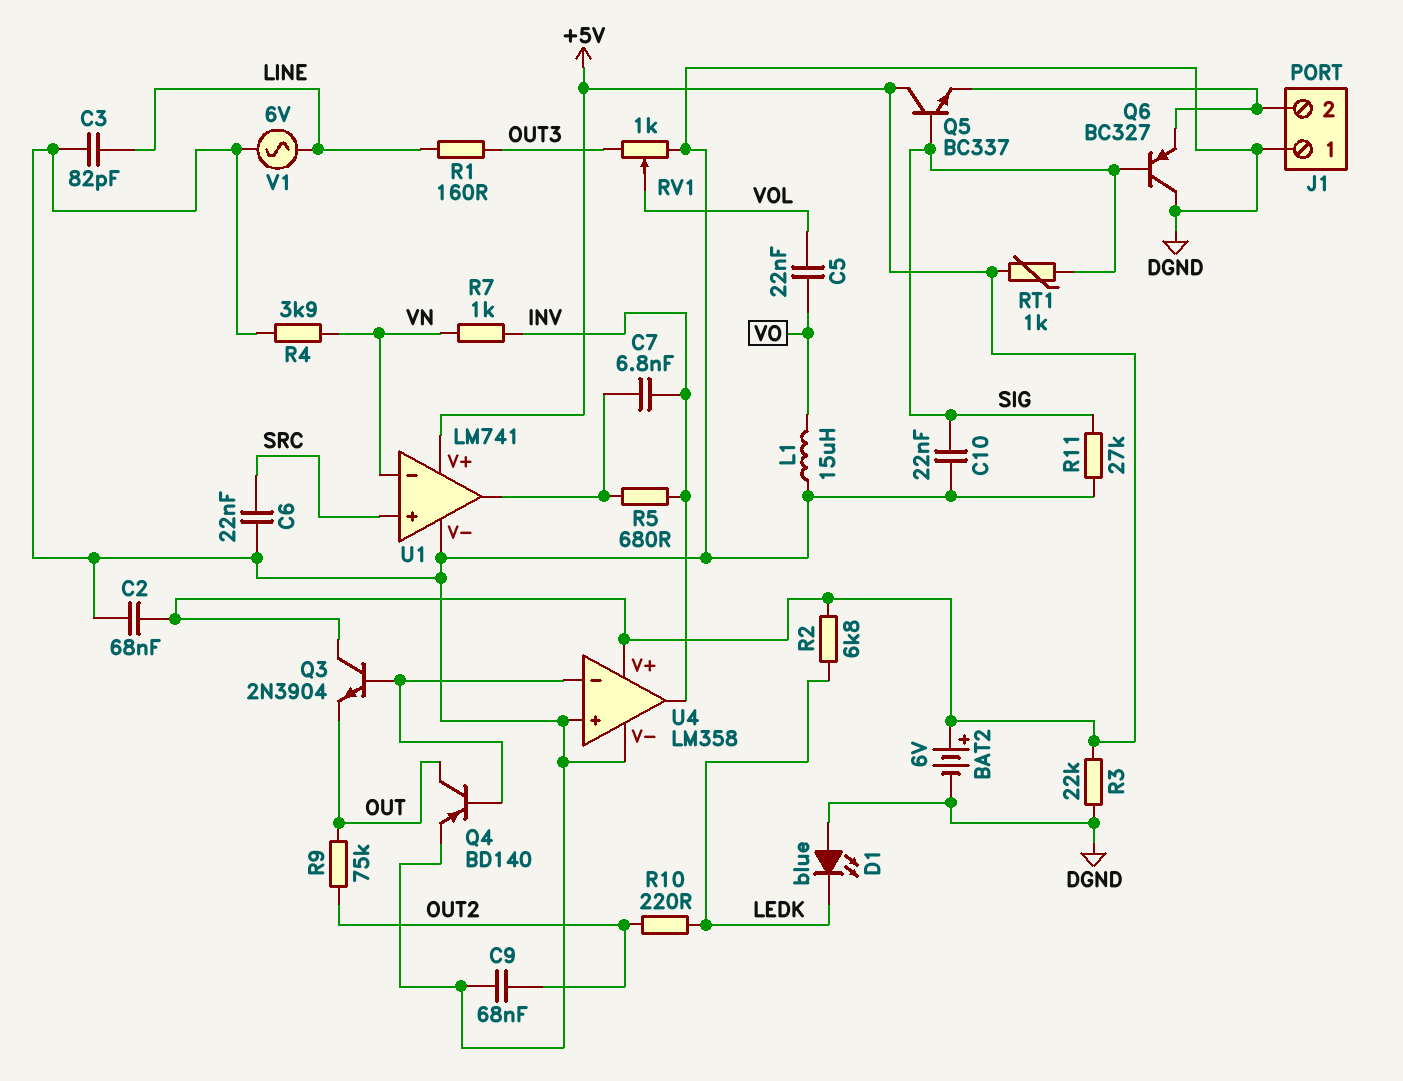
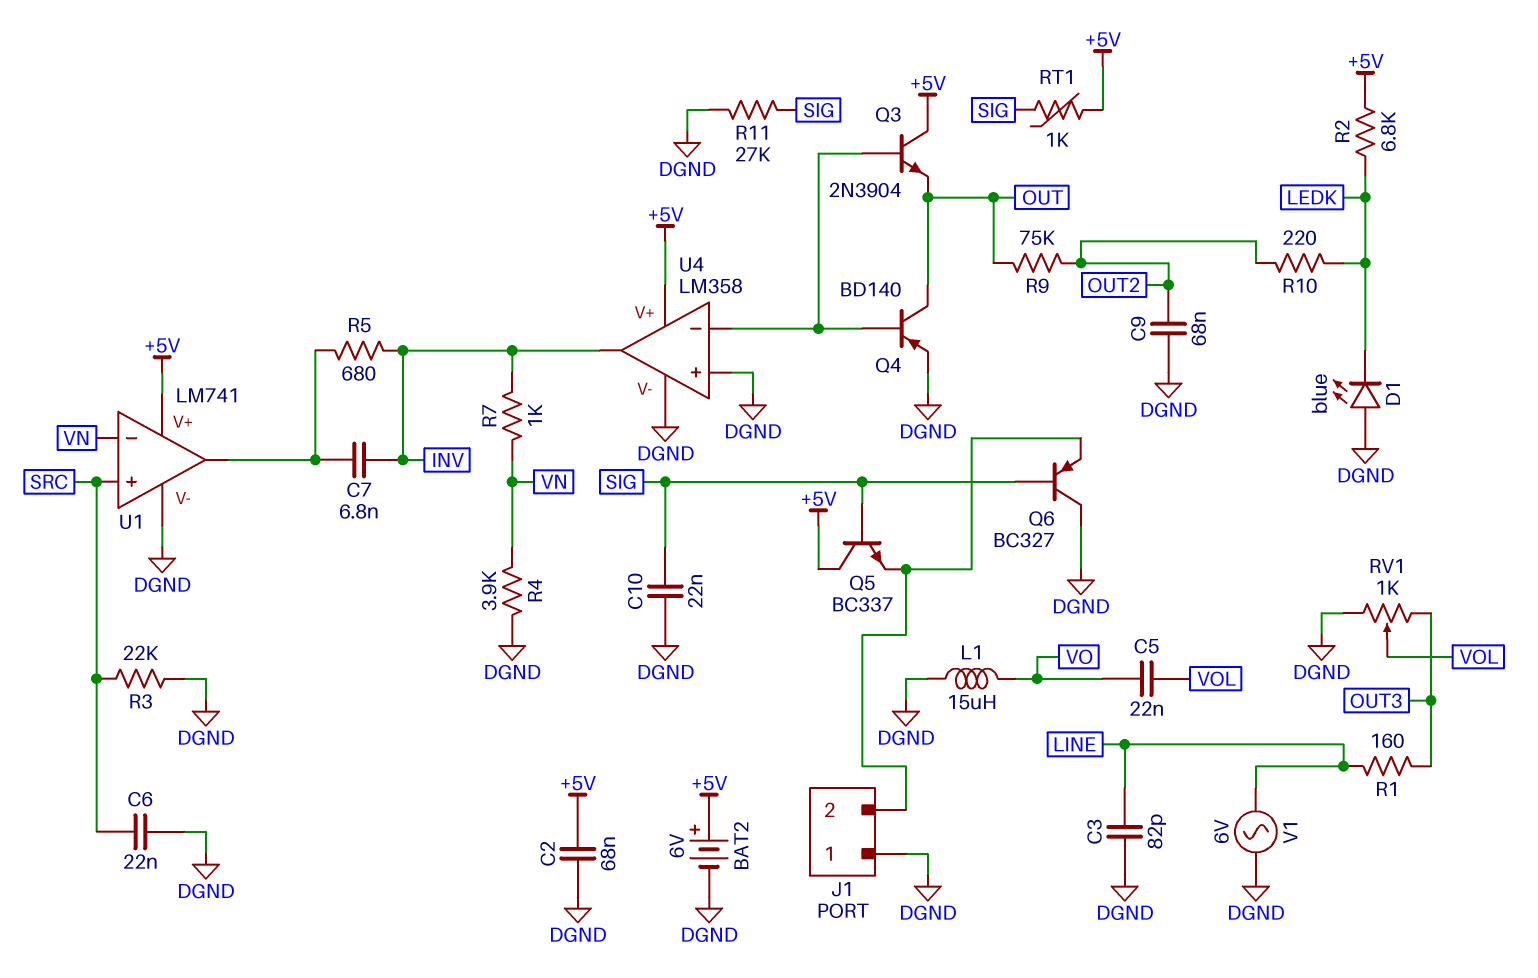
R3: 22k (+5V, DGND) -> 22k (DGND, SRC)

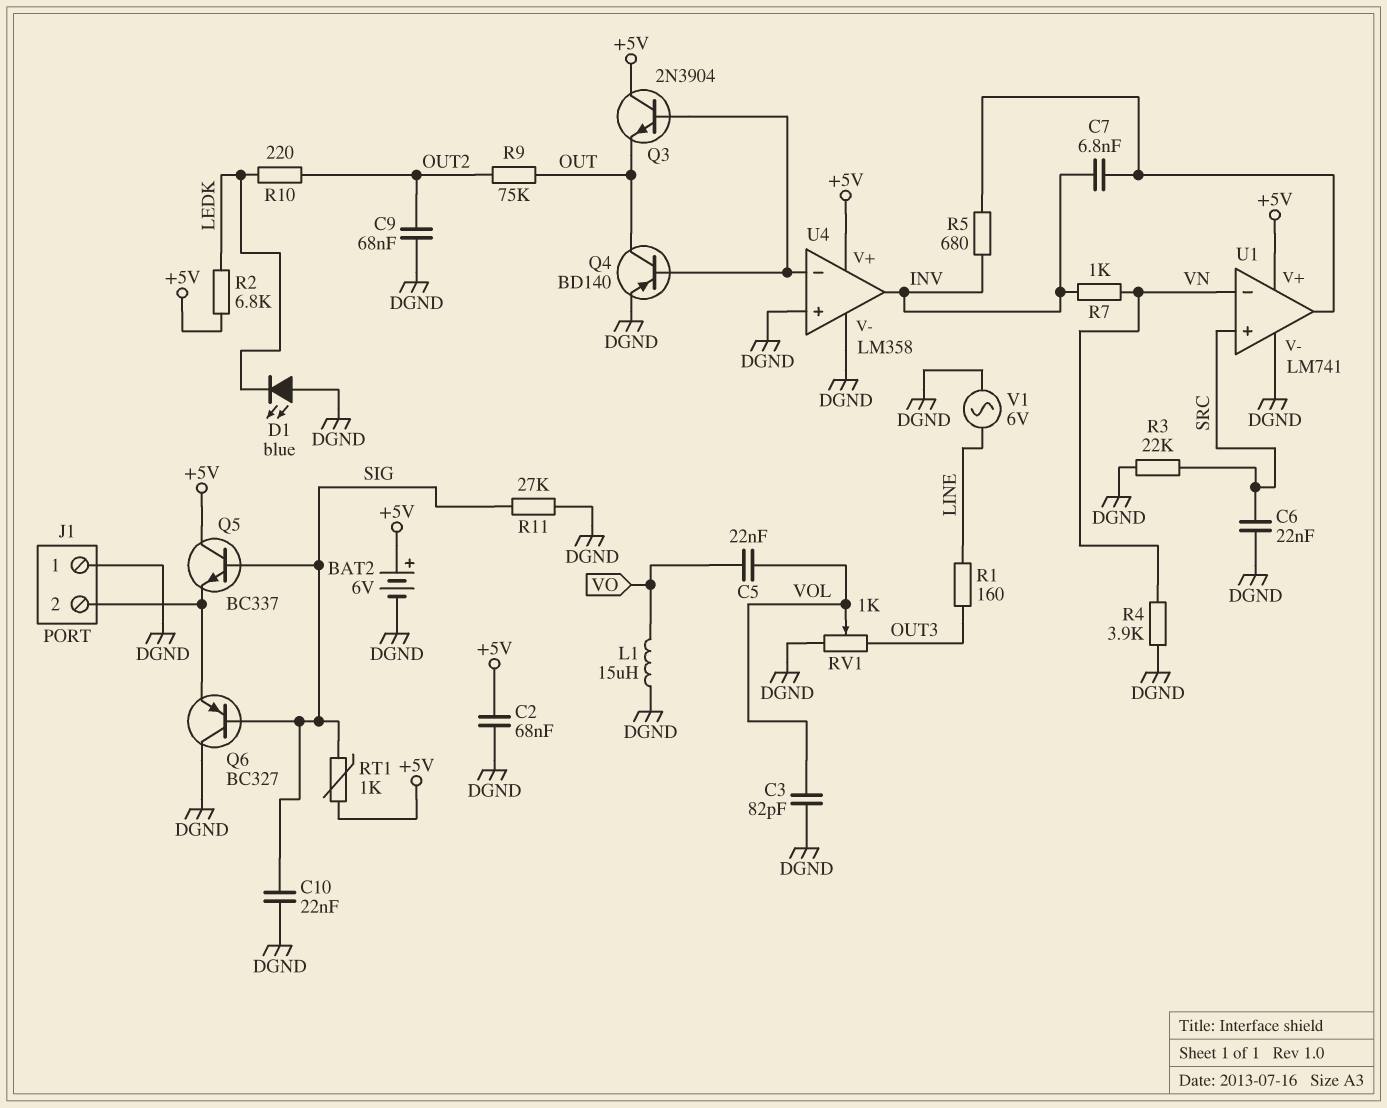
C3: 82pF (DGND, LINE) -> 82pF (DGND, VOL)

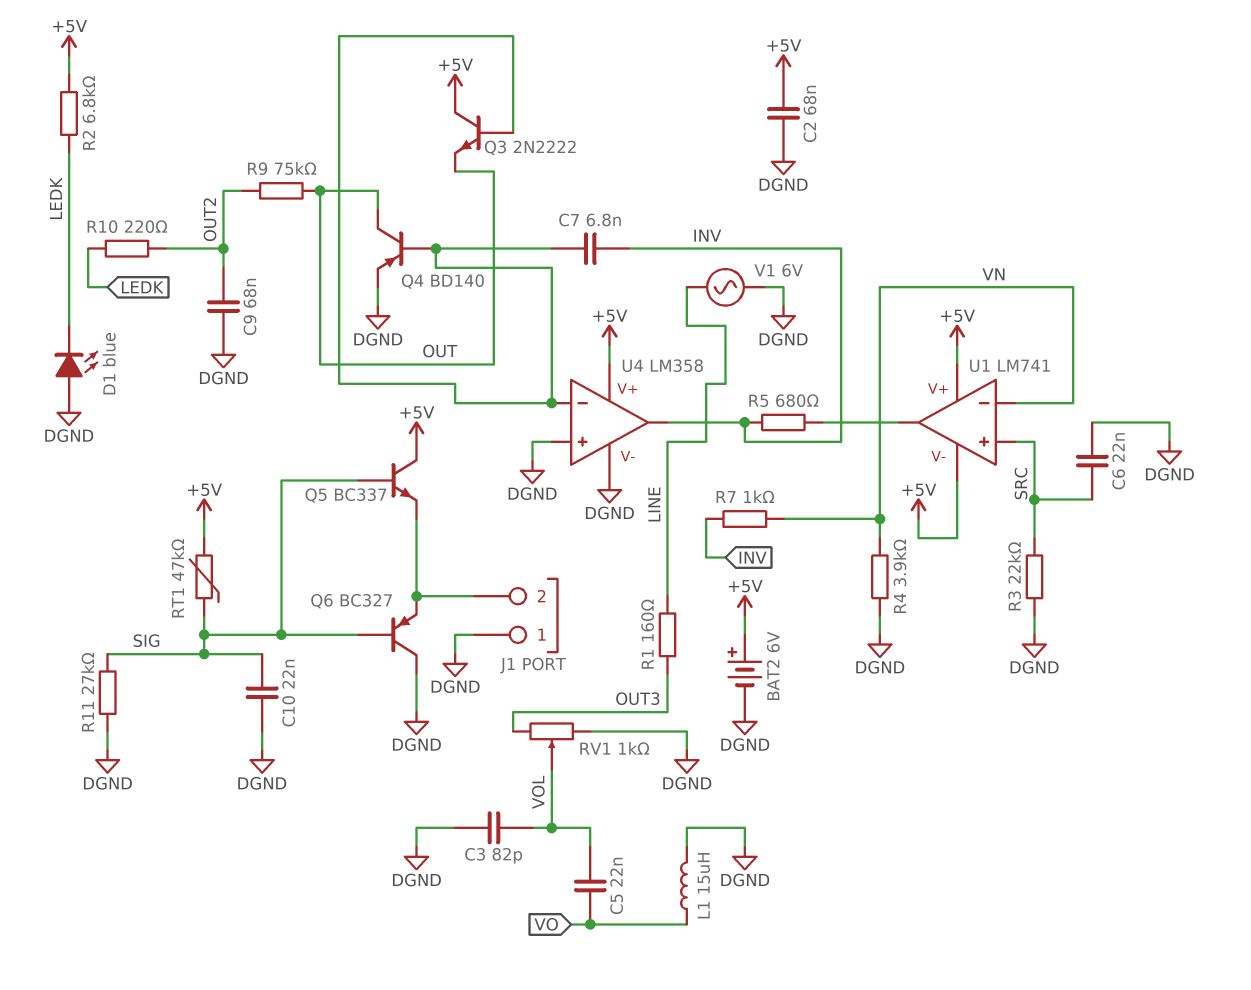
C7: 6.8nF (INV, U1/out) -> 6.8nF (INV, U4/in-)
Q3: NPN 2N3904 (B U4/in-, C +5V, E OUT) -> NPN 2N2222 (B U4/in-, C +5V, E OUT)
RT1: 1k (+5V, SIG) -> 47k (+5V, SIG)
U1 pin V-: DGND -> +5V

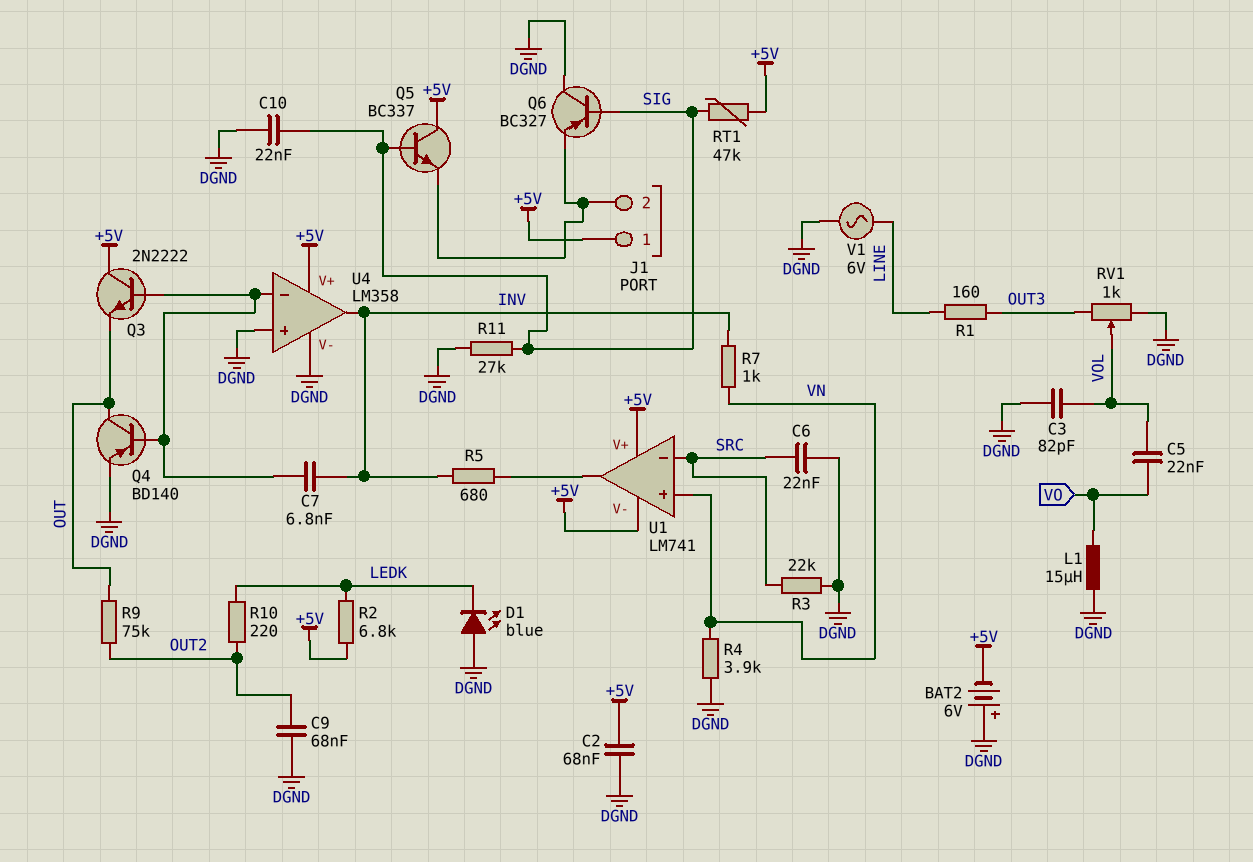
BAT2: 6V (plus +5V, minus DGND) -> 6V (plus DGND, minus +5V)
J1 pin 1: DGND -> +5V
U1 pin in+: SRC -> VN
U1 pin in-: VN -> SRC

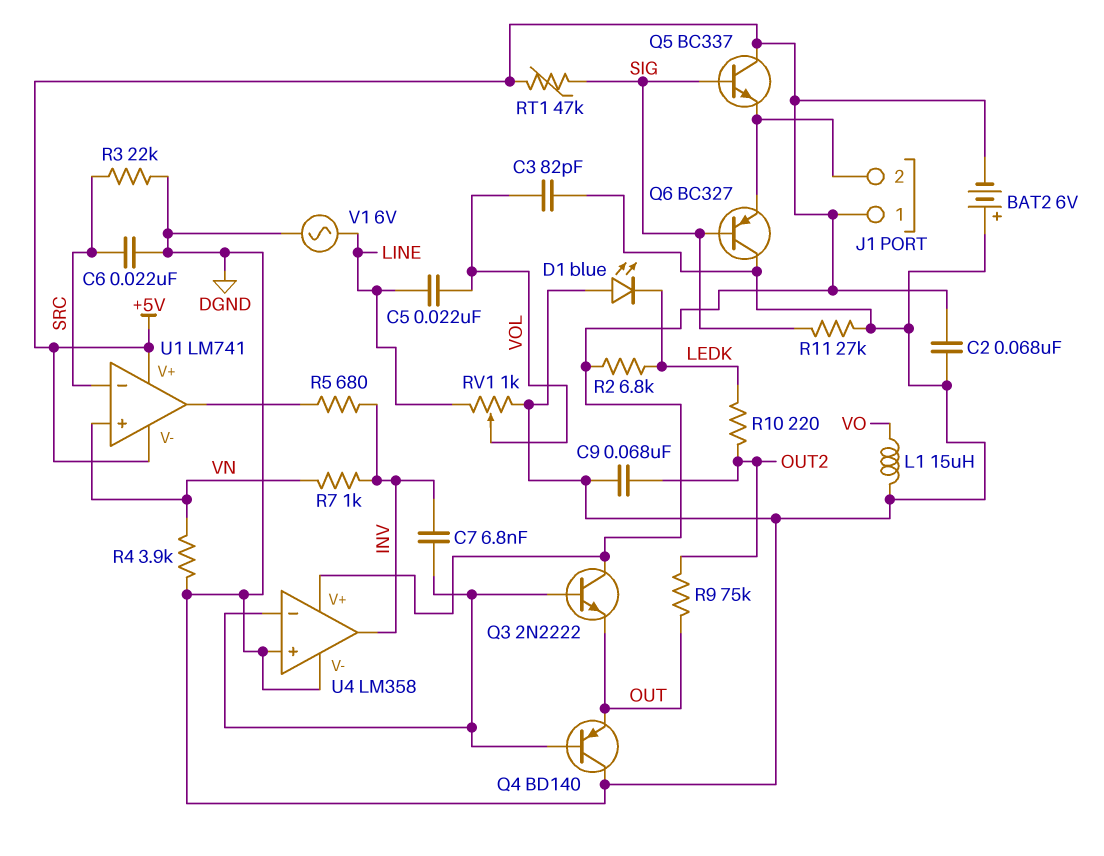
C5: 22nF (VO, VOL) -> 22nF (LINE, VOL)
C10: 22nF (DGND, SIG) -> none
Q4: PNP BD140 (B U4/in-, C OUT, E DGND) -> PNP BD140 (B U4/in-, C DGND, E OUT)
R1: 160 (LINE, OUT3) -> none
RV1: 1k (DGND, OUT3, wiper VOL) -> 1k (DGND, LINE, wiper VOL)

